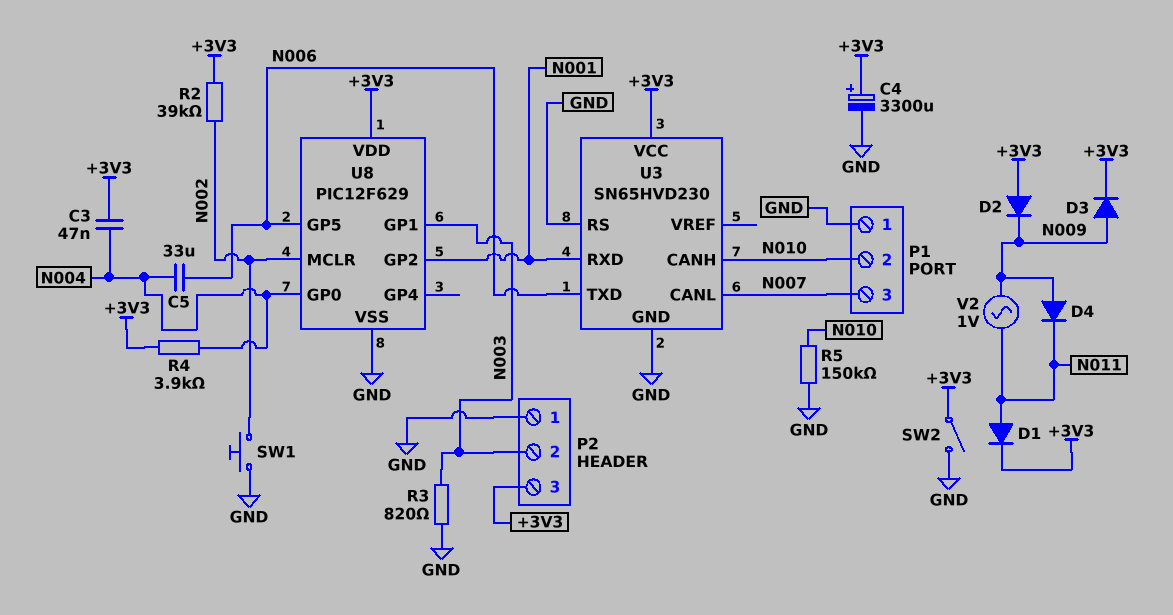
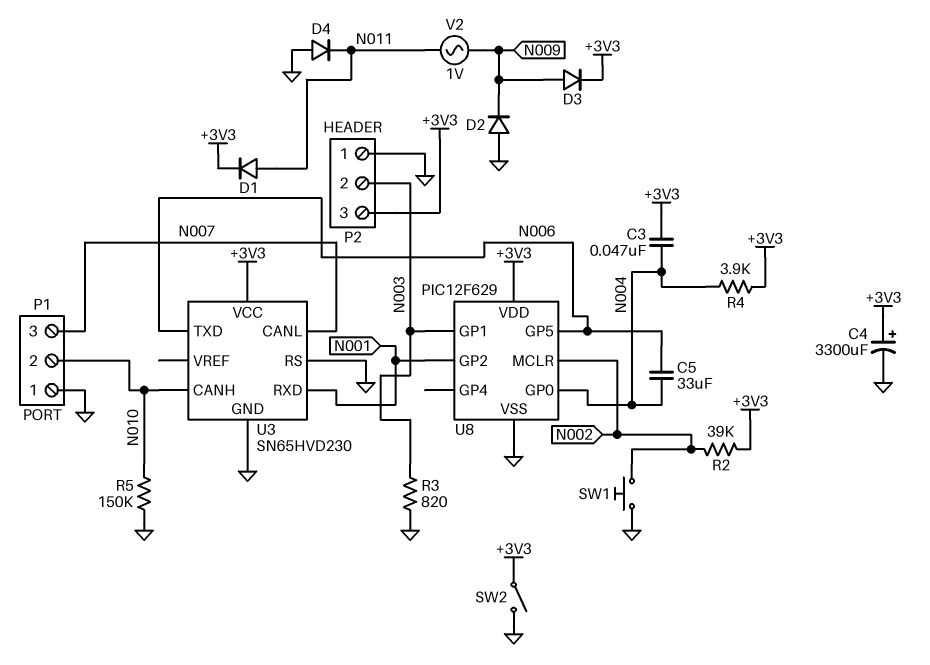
D2: diode (A +3V3, K N009) -> diode (A GND, K N009)
D4: diode (A N009, K N011) -> diode (A GND, K N011)

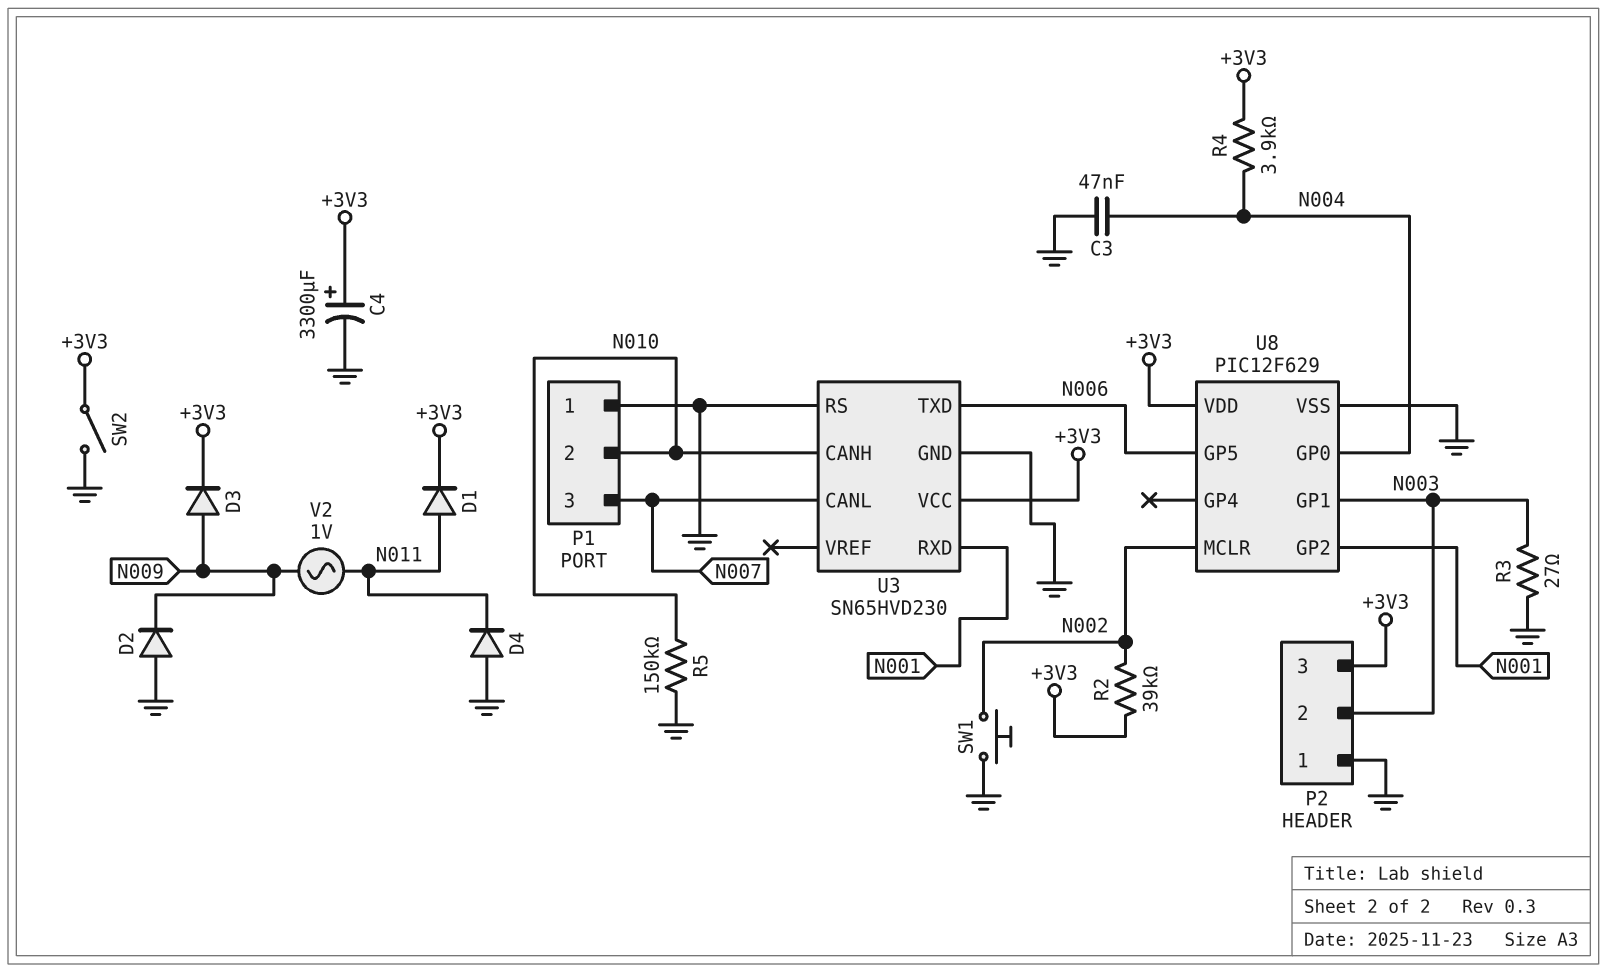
C3: 47nF (+3V3, N004) -> 47nF (GND, N004)
C5: 33uF (N004, N006) -> none
R3: 820 (GND, N003) -> 27 (GND, N003)

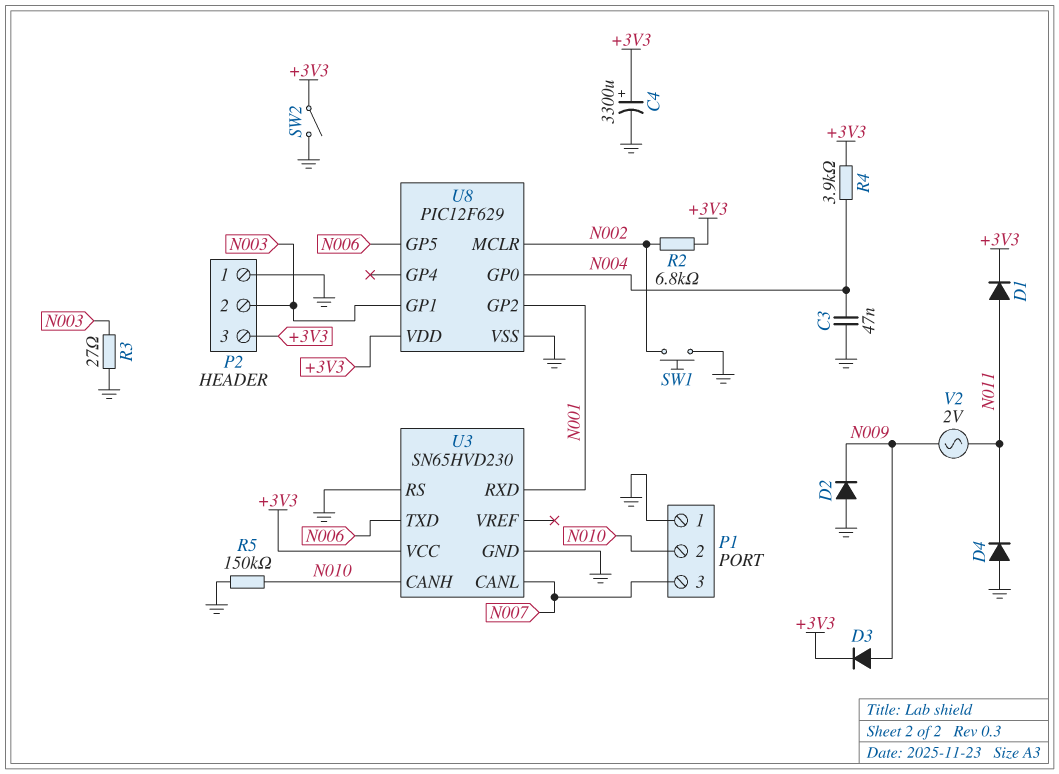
R2: 39k (+3V3, N002) -> 6.8k (+3V3, N002)
V2: AC 1V (N009, N011) -> AC 2V (N009, N011)

